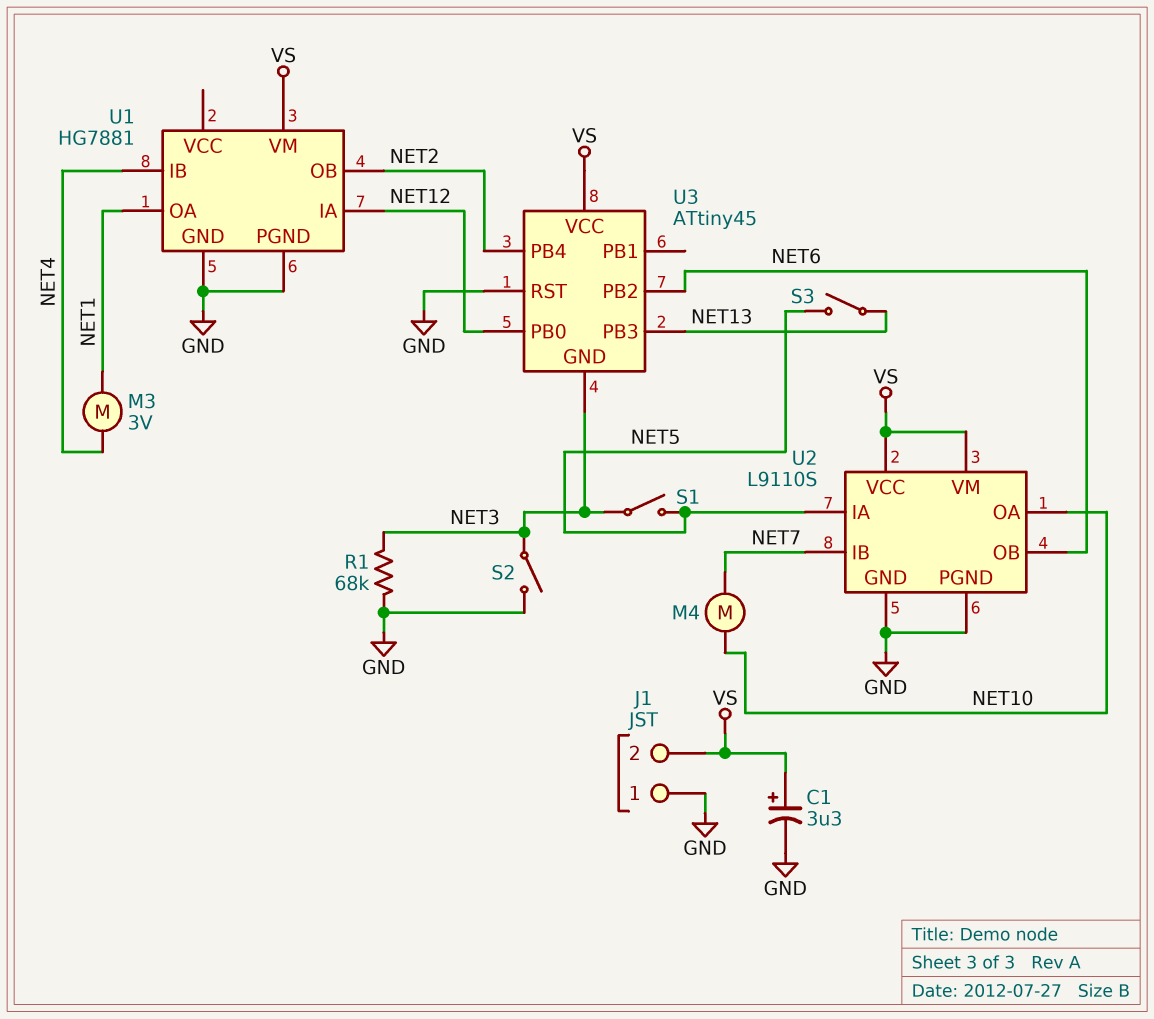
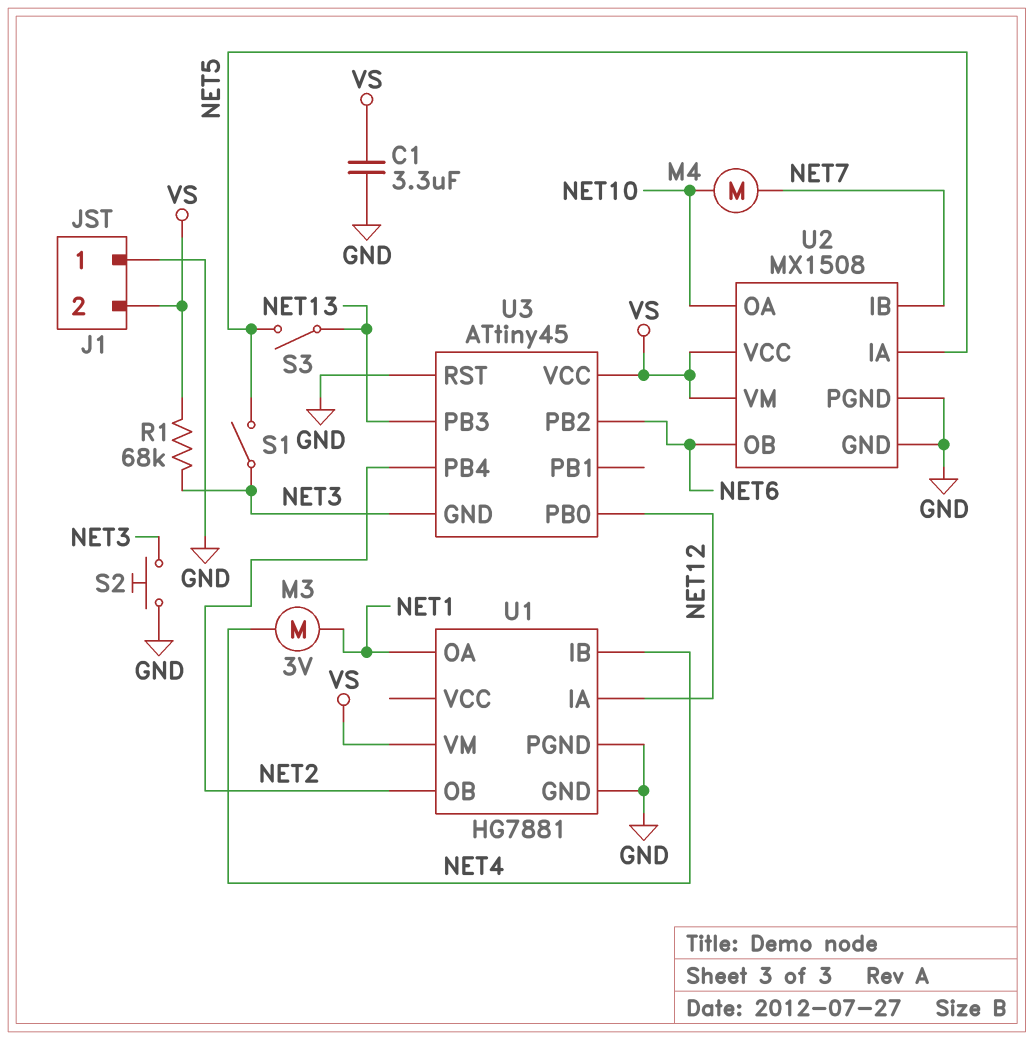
C1: 3.3uF (plus VS, minus GND) -> 3.3uF (GND, VS)
R1: 68k (GND, NET3) -> 68k (NET3, VS)
S2: switch (GND, NET3) -> button (GND, NET3)
U2: L9110S -> MX1508

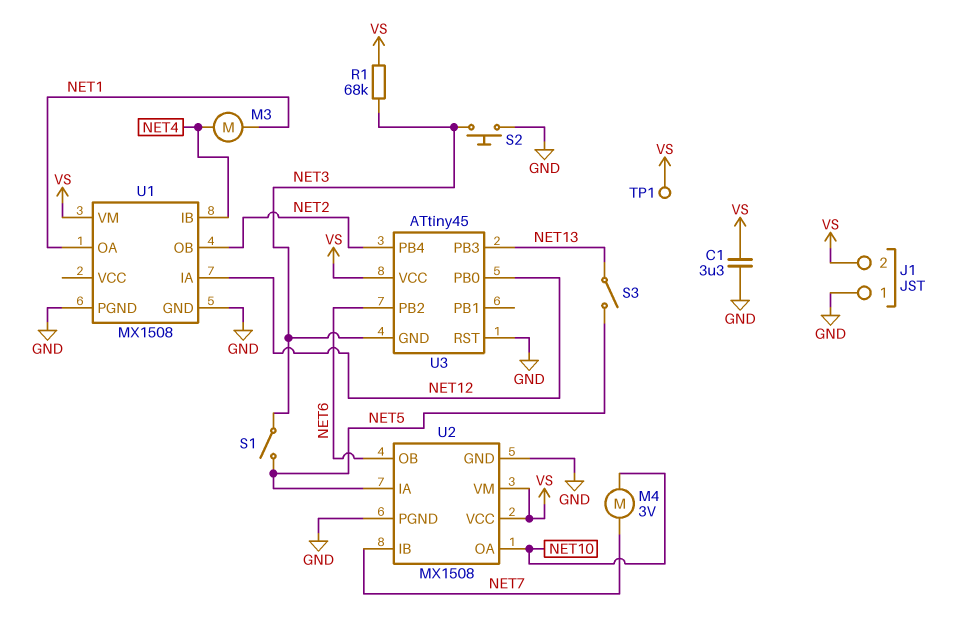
M3: motor 3V (NET1, NET4) -> motor (NET1, NET4)
M4: motor (NET7, NET10) -> motor 3V (NET7, NET10)
TP1: none -> test point (VS)
U1: HG7881 -> MX1508

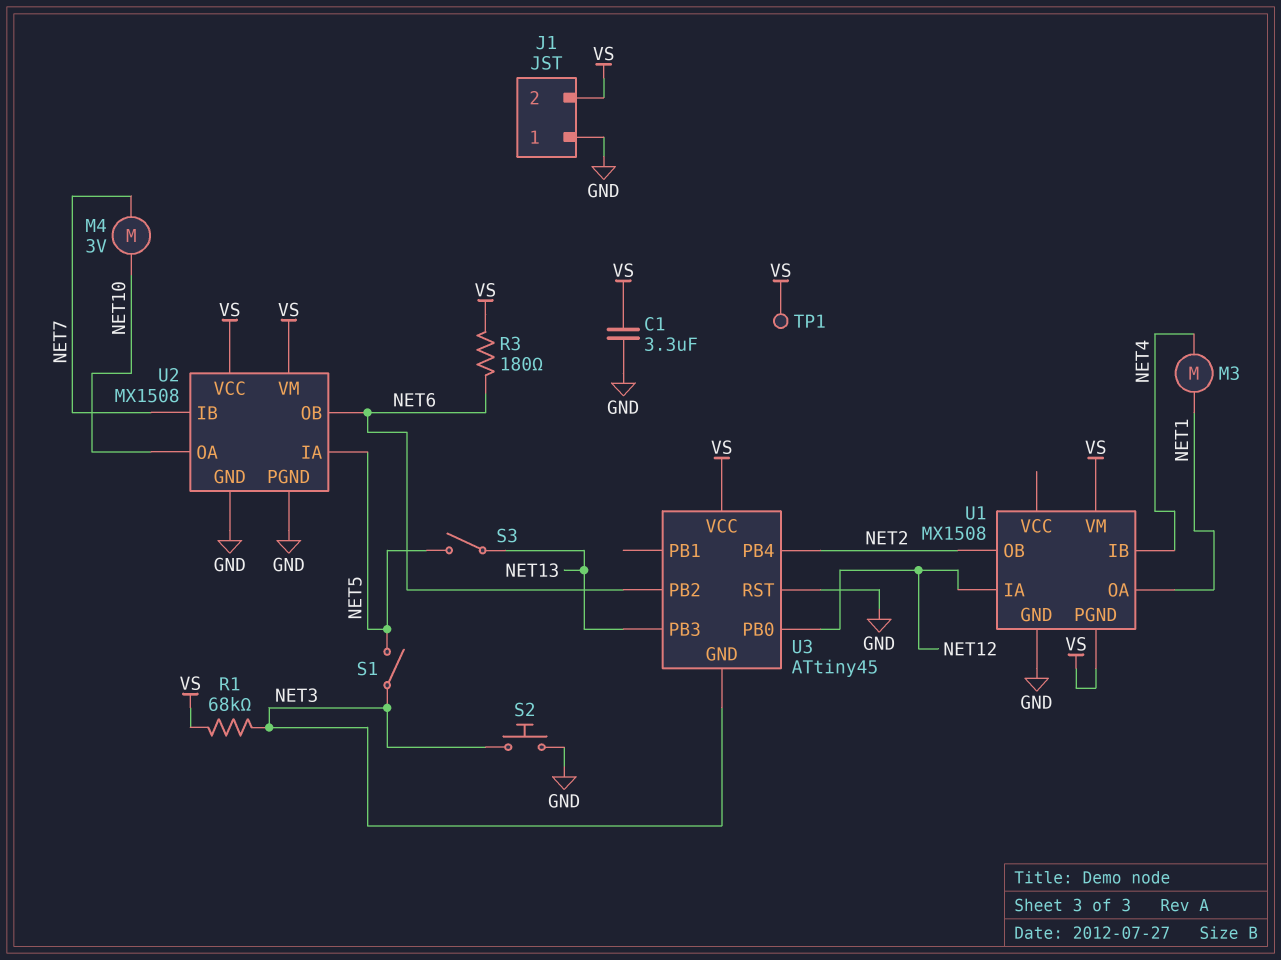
R3: none -> 180 (NET6, VS)
U1 pin PGND: GND -> VS

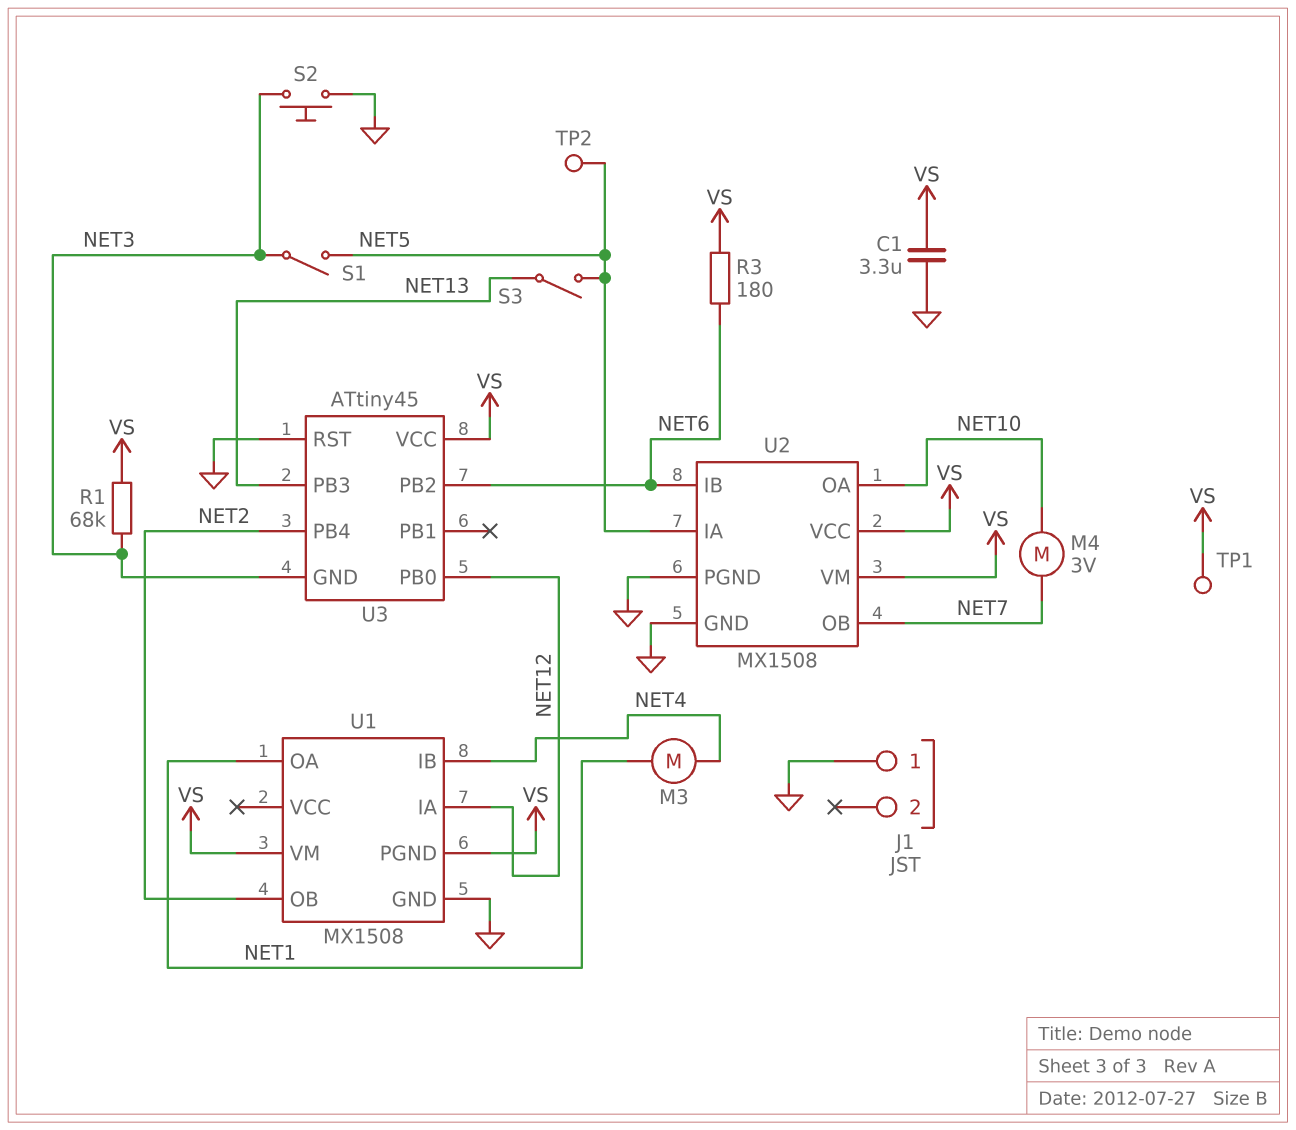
J1 pin 2: VS -> none
TP2: none -> test point (NET5)
U2 pin IB: NET7 -> NET6
U2 pin OB: NET6 -> NET7

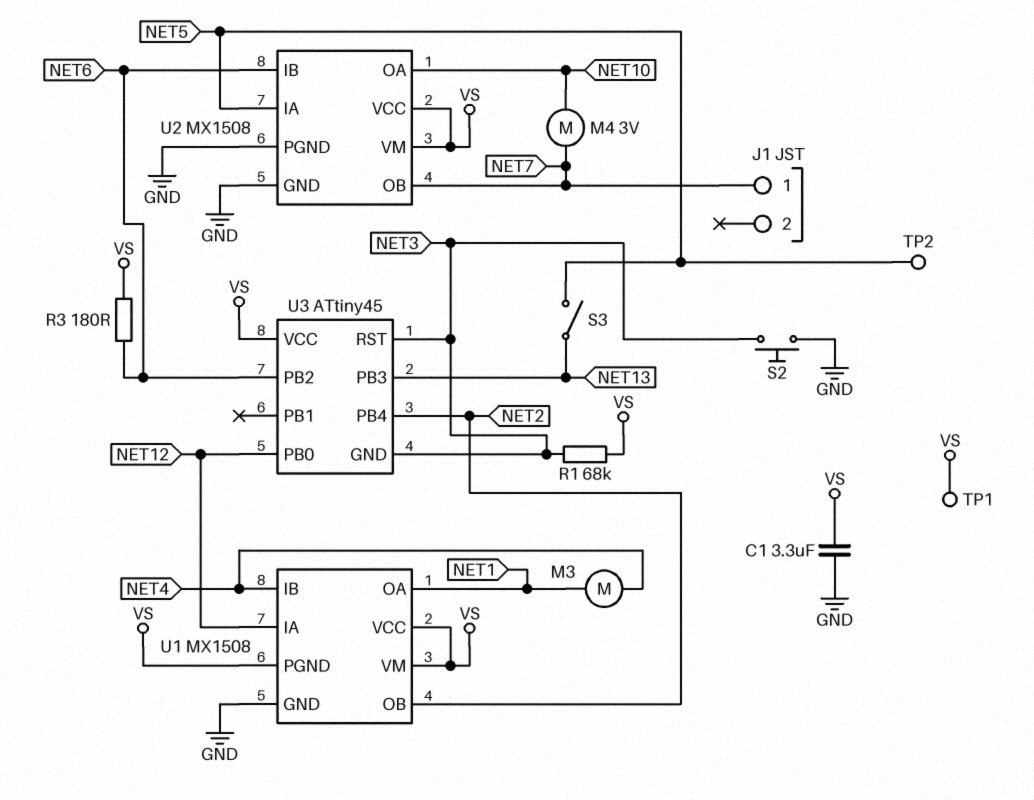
J1 pin 1: GND -> NET7
S1: switch (NET3, NET5) -> none
U1 pin VCC: none -> VS
U3 pin RST: GND -> NET3

